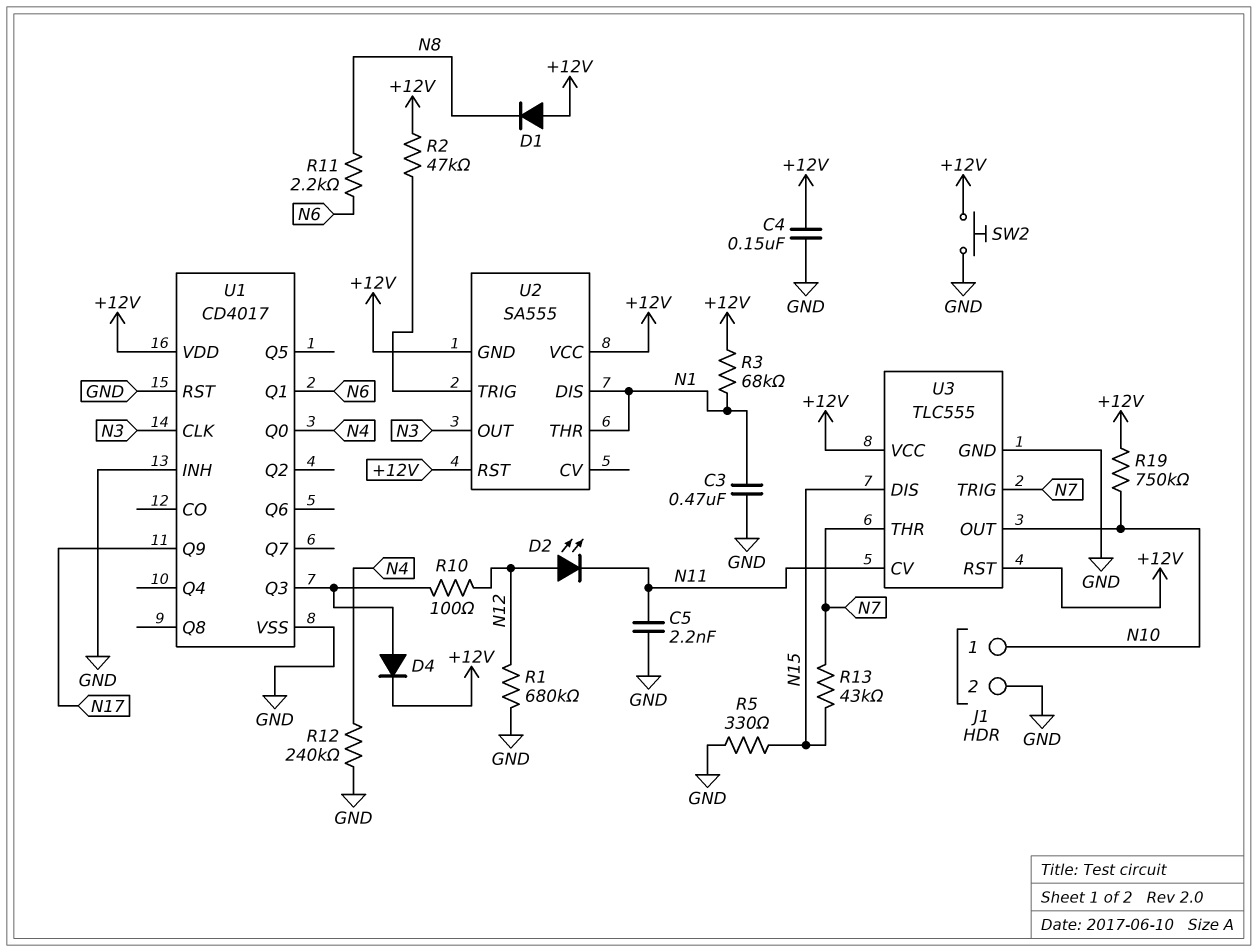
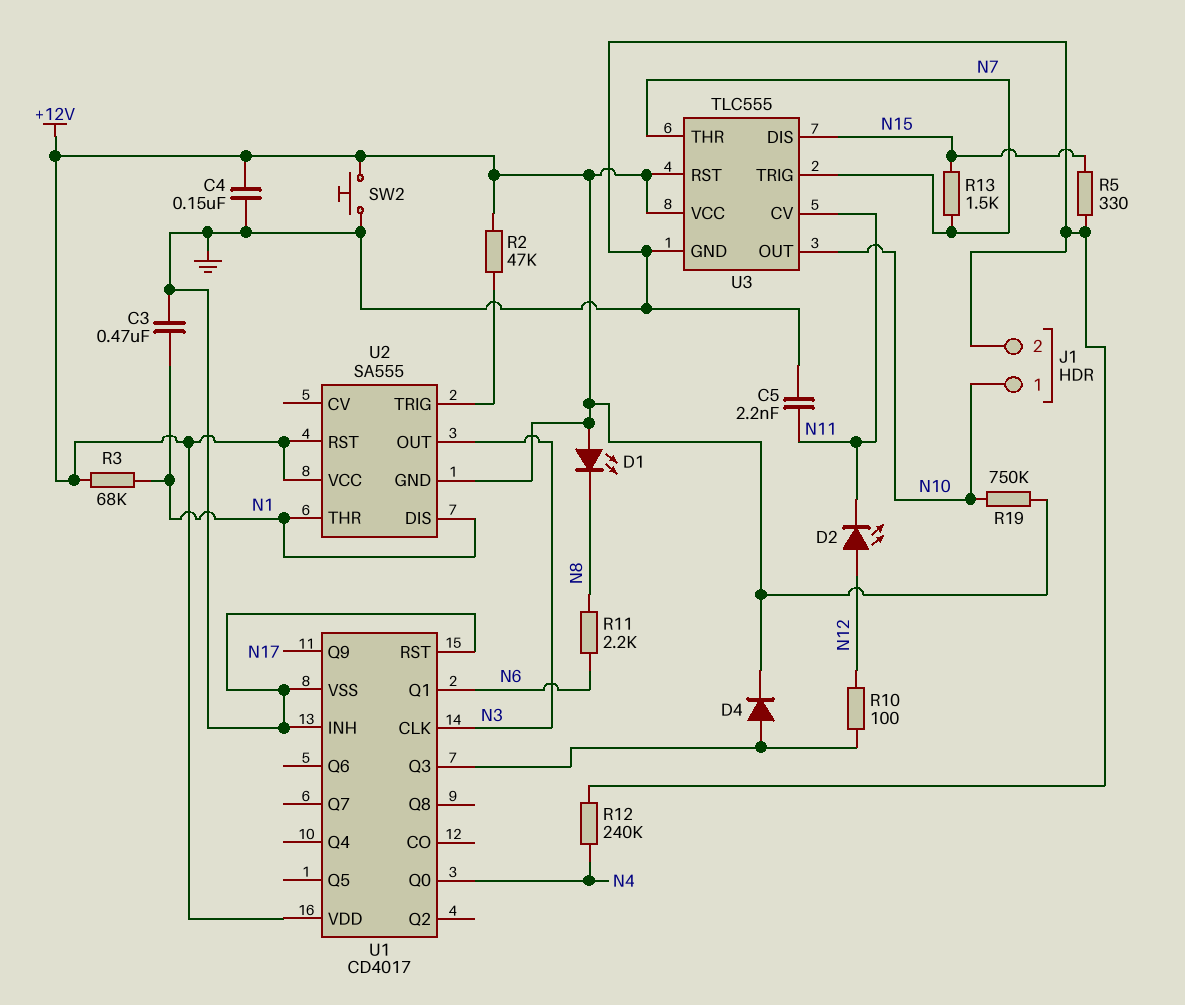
D1: diode (A +12V, K N8) -> LED (A +12V, K N8)
R1: 680k (GND, N12) -> none
R13: 43k (N7, N15) -> 1.5k (N7, N15)

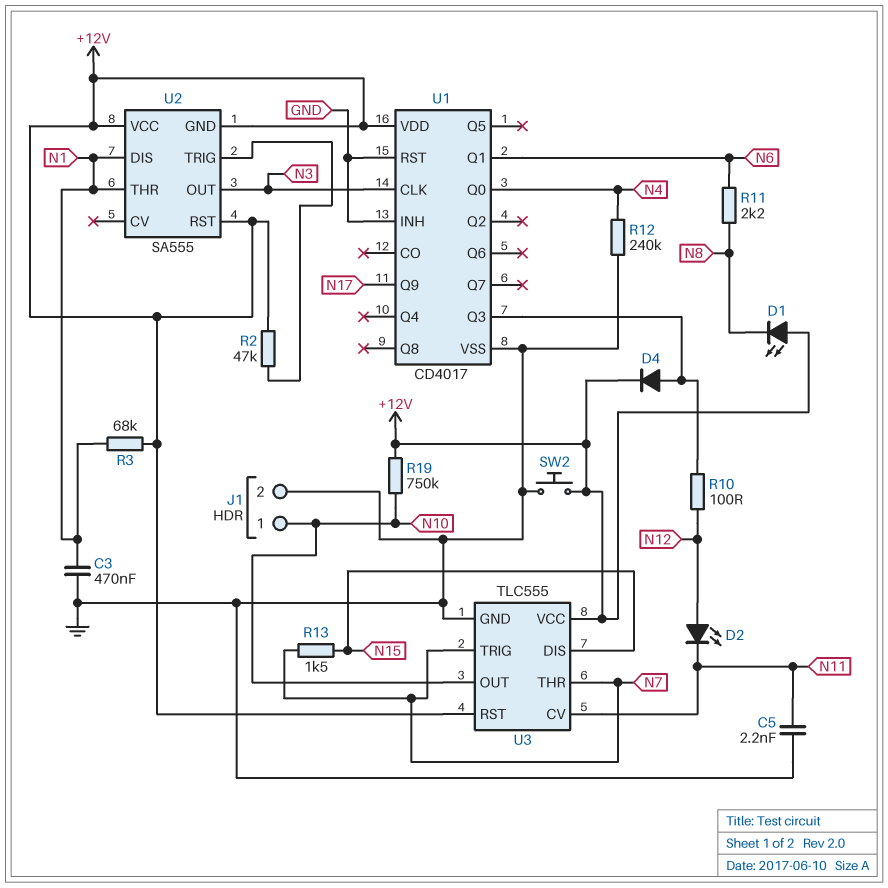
C4: 150nF (+12V, GND) -> none
R5: 330 (GND, N15) -> none

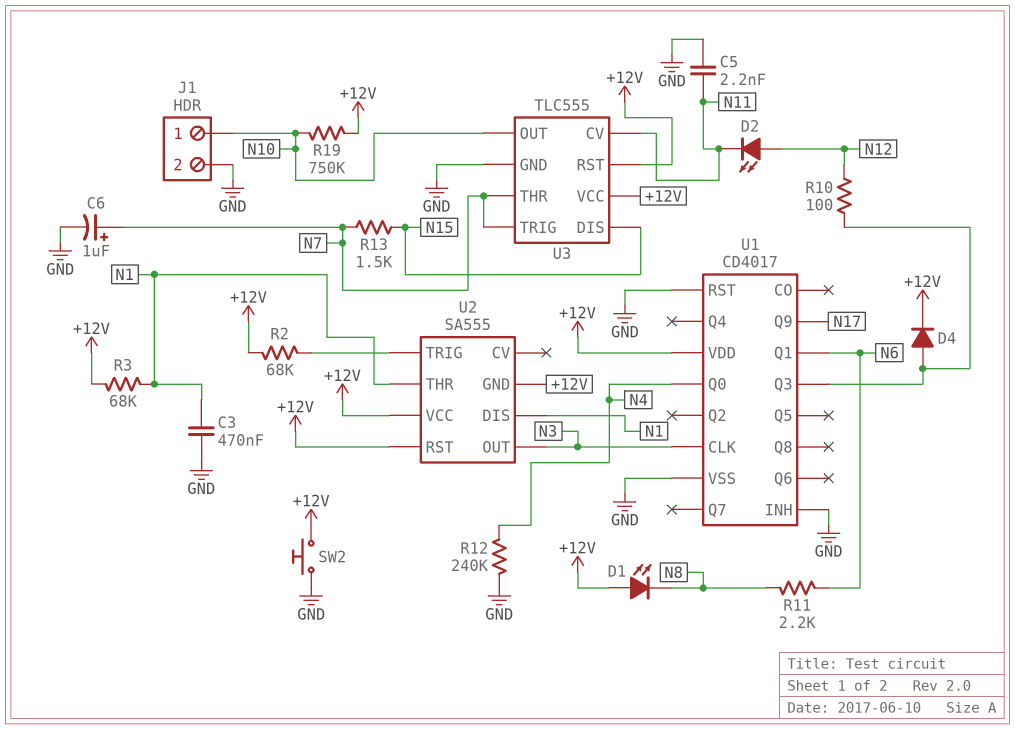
C6: none -> 1uF (plus N7, minus GND)
R2: 47k (+12V, U2/TRIG) -> 68k (+12V, U2/TRIG)

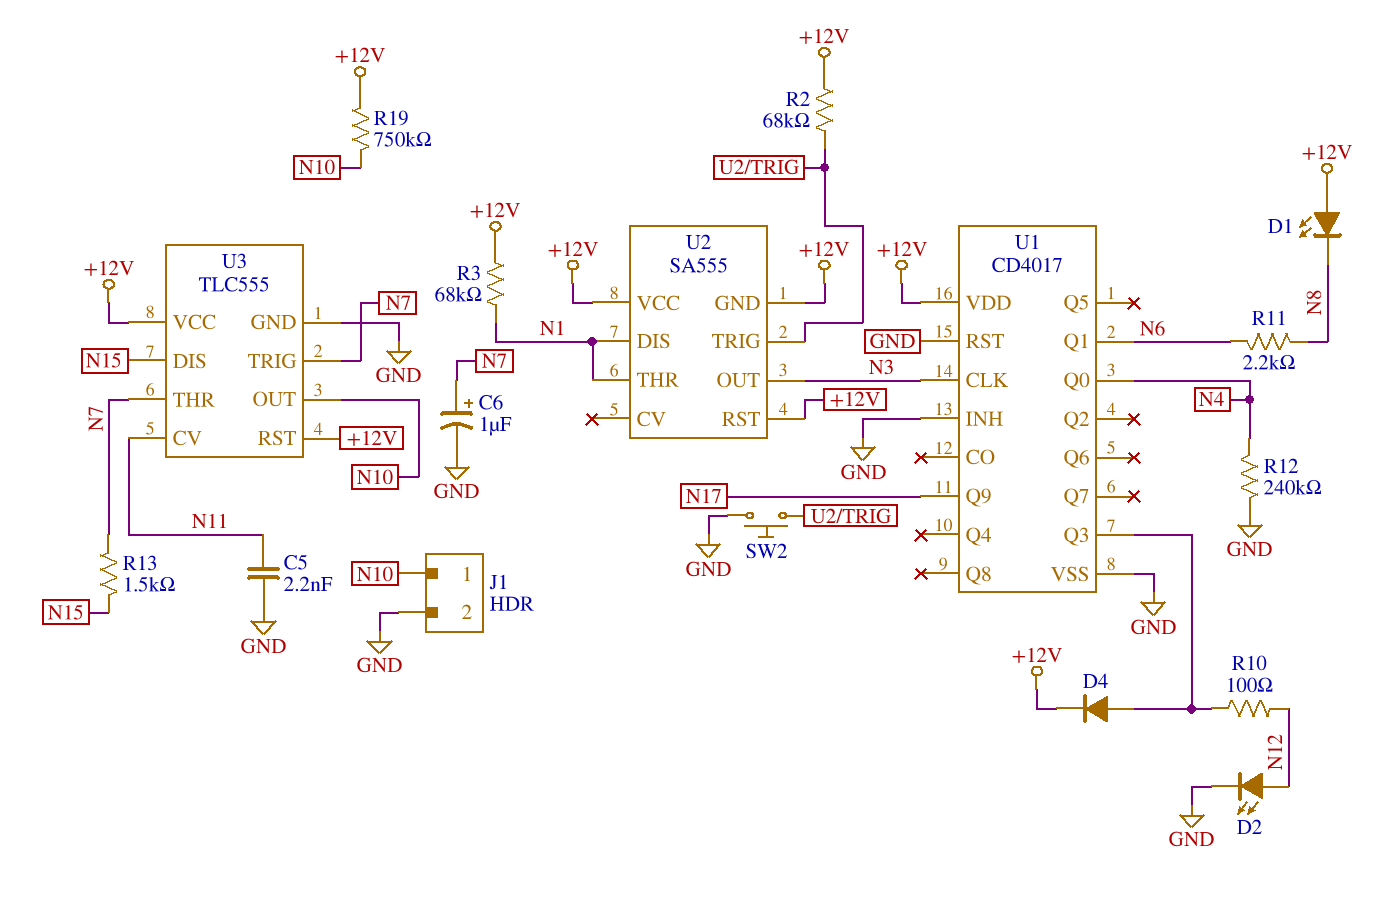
C3: 470nF (GND, N1) -> none
D2: LED (A N12, K N11) -> LED (A N12, K GND)
SW2: button (+12V, GND) -> button (GND, U2/TRIG)

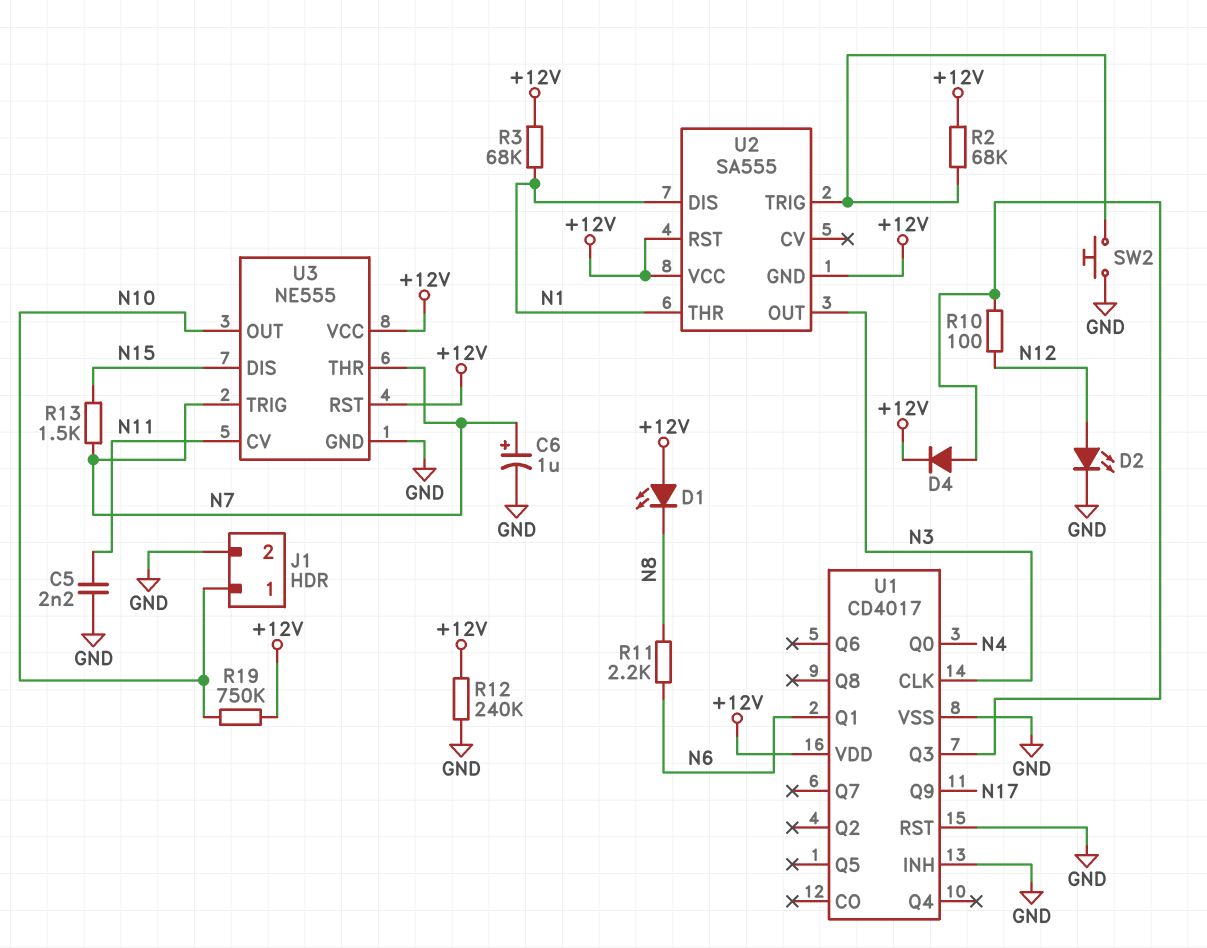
R12: 240k (GND, N4) -> 240k (+12V, GND)
U3: TLC555 -> NE555

